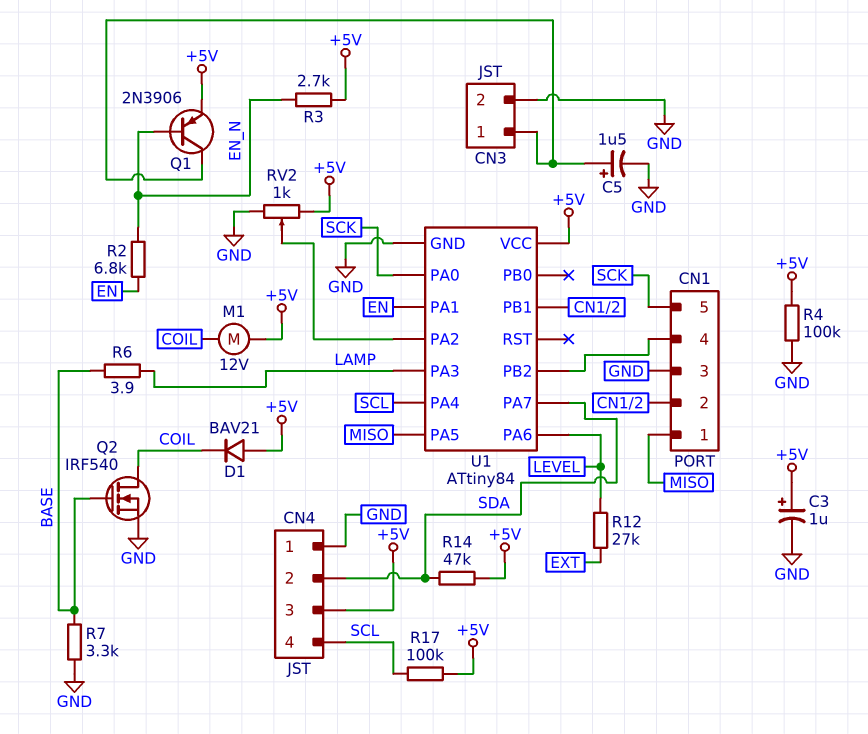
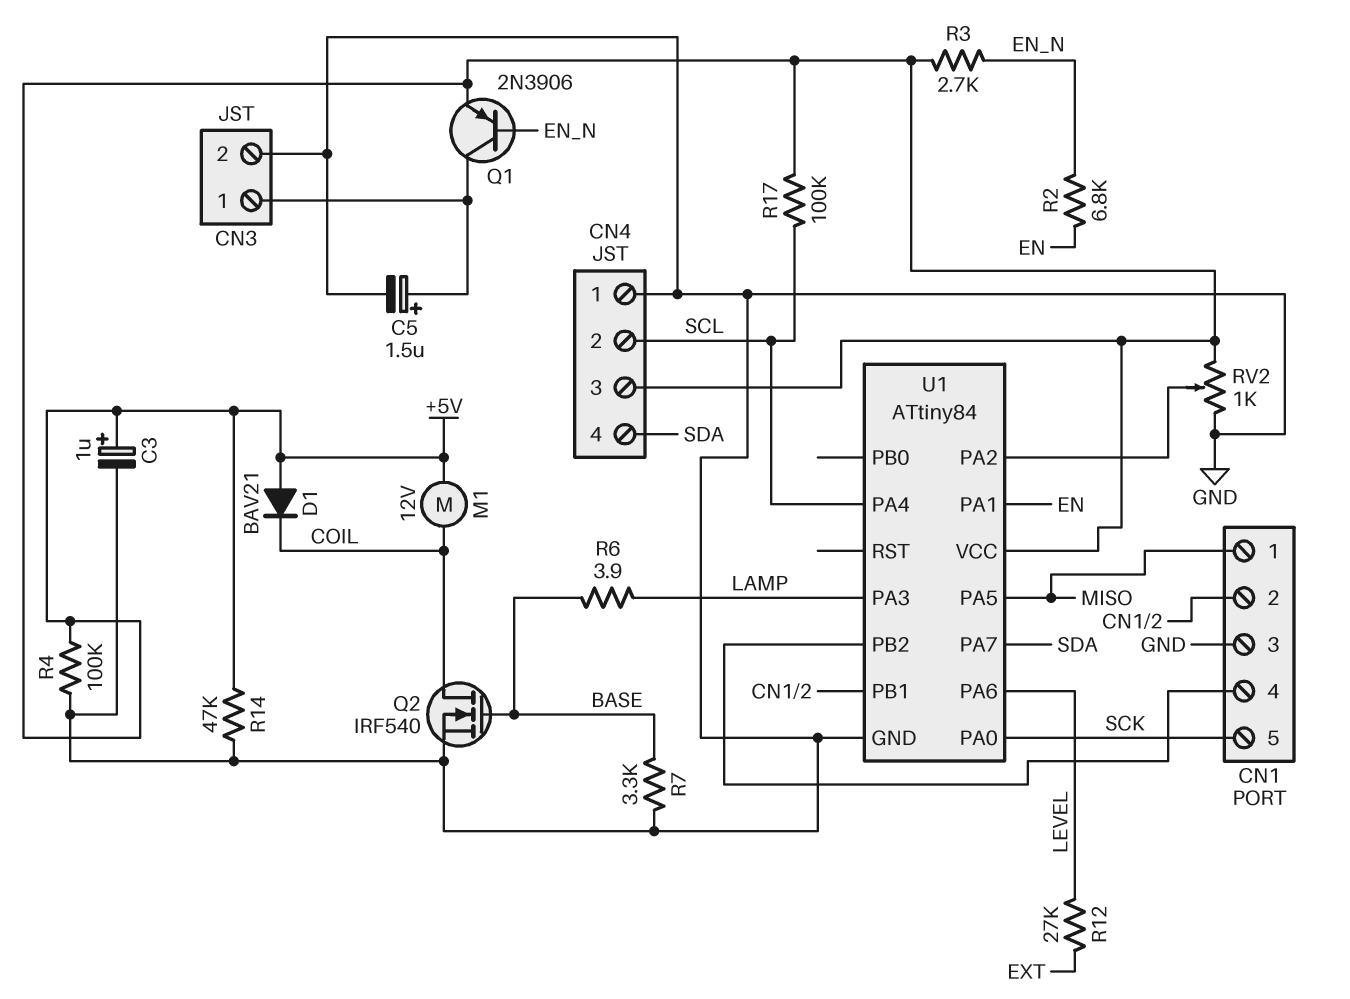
CN4 pin 2: SDA -> SCL
CN4 pin 4: SCL -> SDA
R14: 47k (+5V, SDA) -> 47k (+5V, GND)

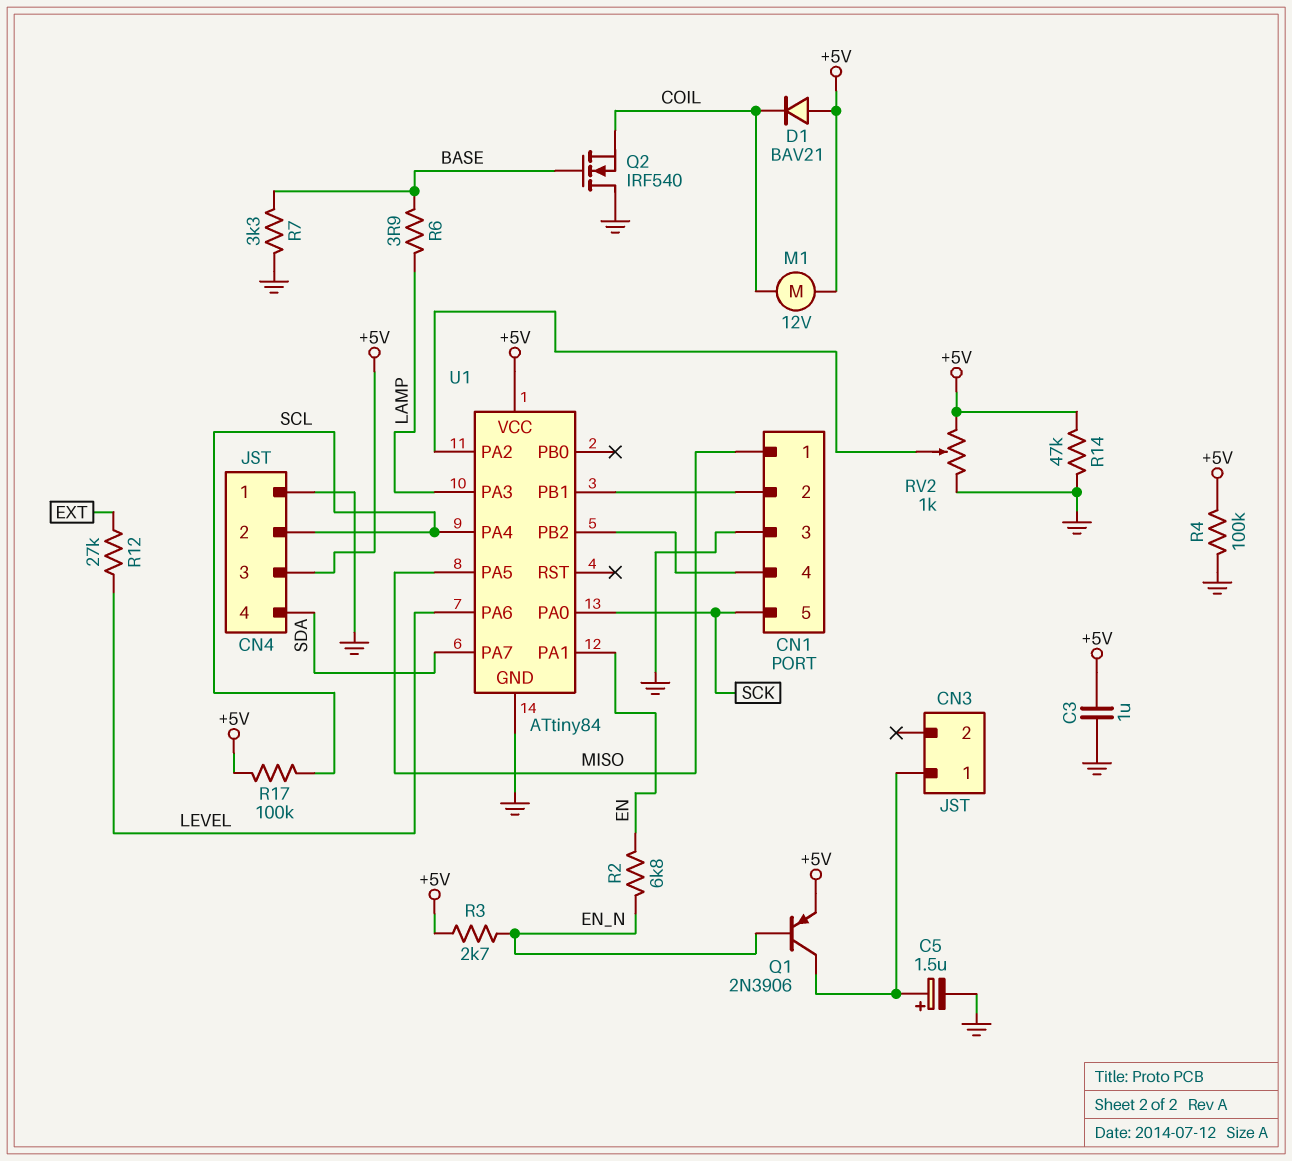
C3: 1uF (plus +5V, minus GND) -> 1uF (+5V, GND)
CN3 pin 2: GND -> none
Q2: NMOS IRF540 (G BASE, D COIL, S GND) -> NMOS IRF540 (G BASE, D GND, S COIL)

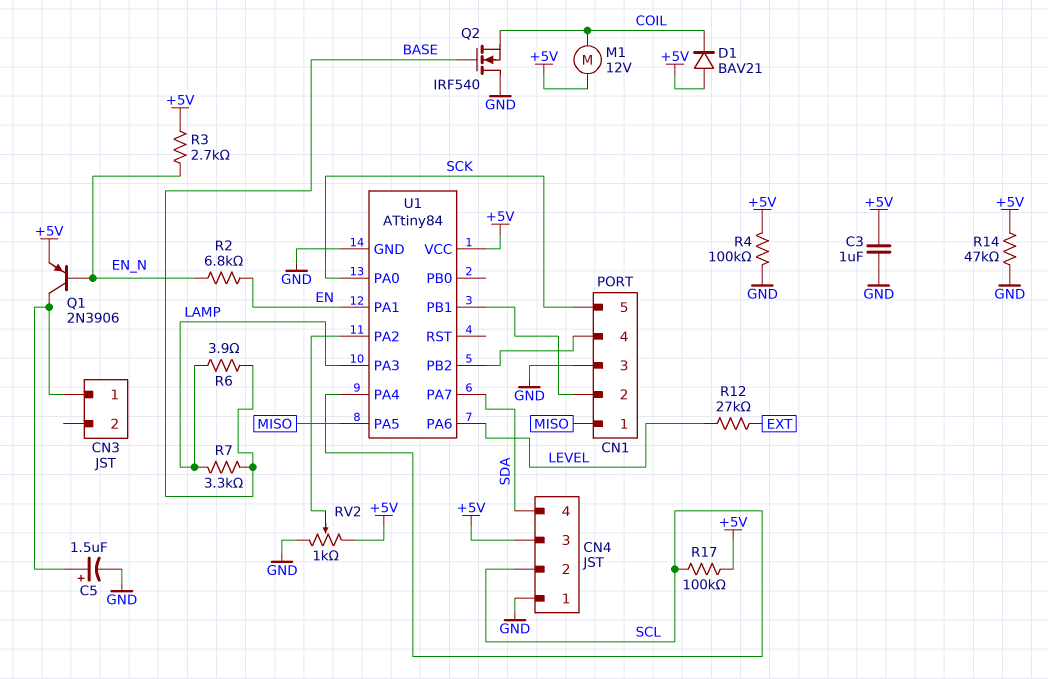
R7: 3.3k (BASE, GND) -> 3.3k (BASE, LAMP)

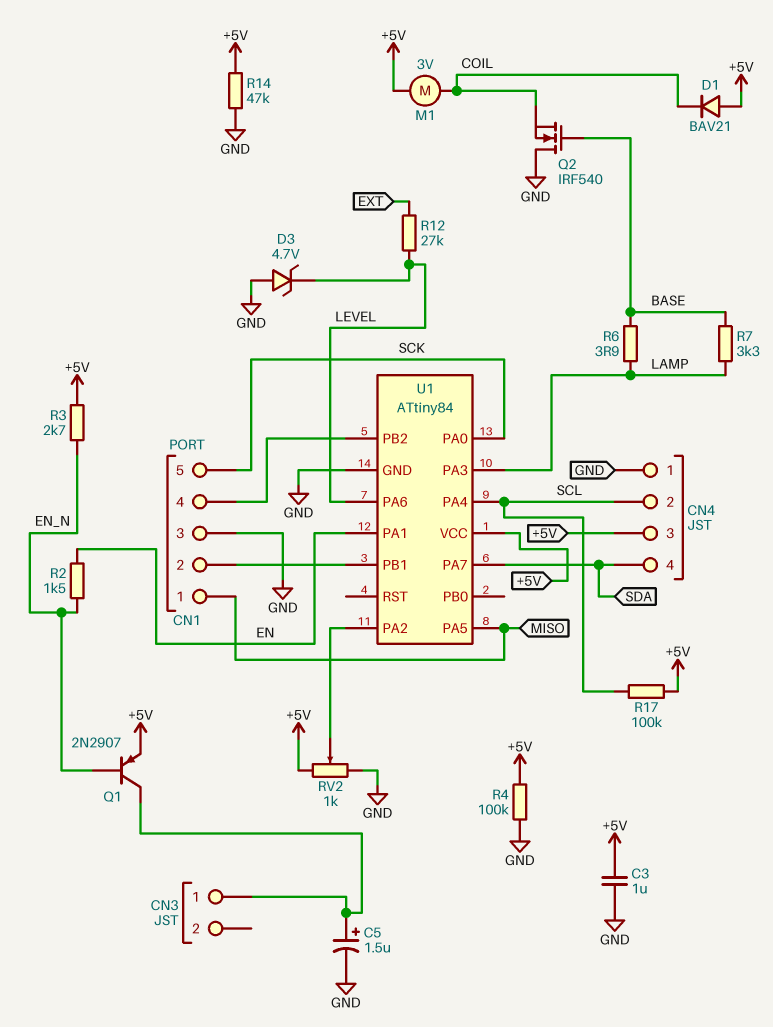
D3: none -> zener 4.7V (A GND, K LEVEL)
M1: motor 12V (+5V, COIL) -> motor 3V (+5V, COIL)
Q1: PNP 2N3906 (B EN_N, C CN3/1, E +5V) -> PNP 2N2907 (B EN_N, C CN3/1, E +5V)
R2: 6.8k (EN, EN_N) -> 1.5k (EN, EN_N)

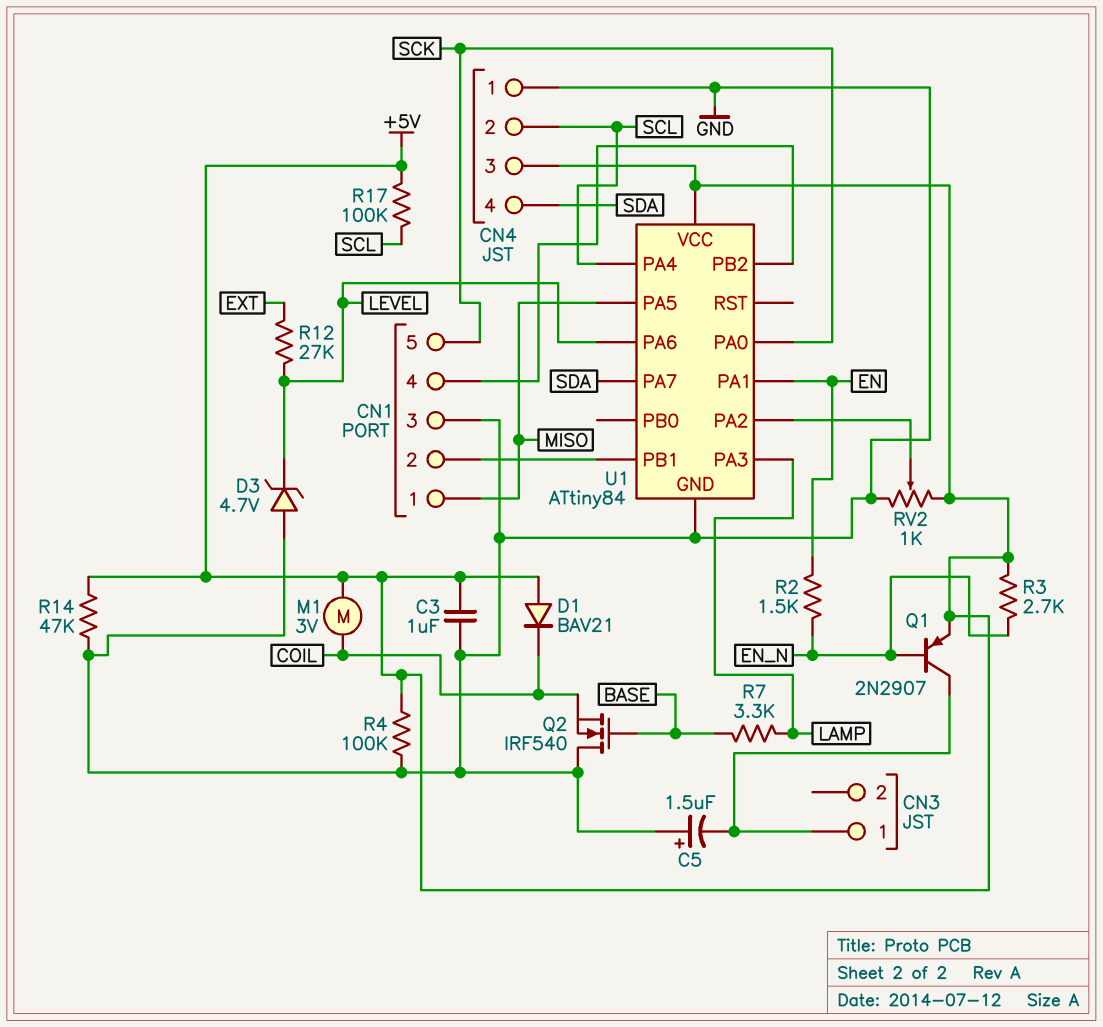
C5: 1.5uF (plus CN3/1, minus GND) -> 1.5uF (plus GND, minus CN3/1)
R6: 3.9 (BASE, LAMP) -> none

